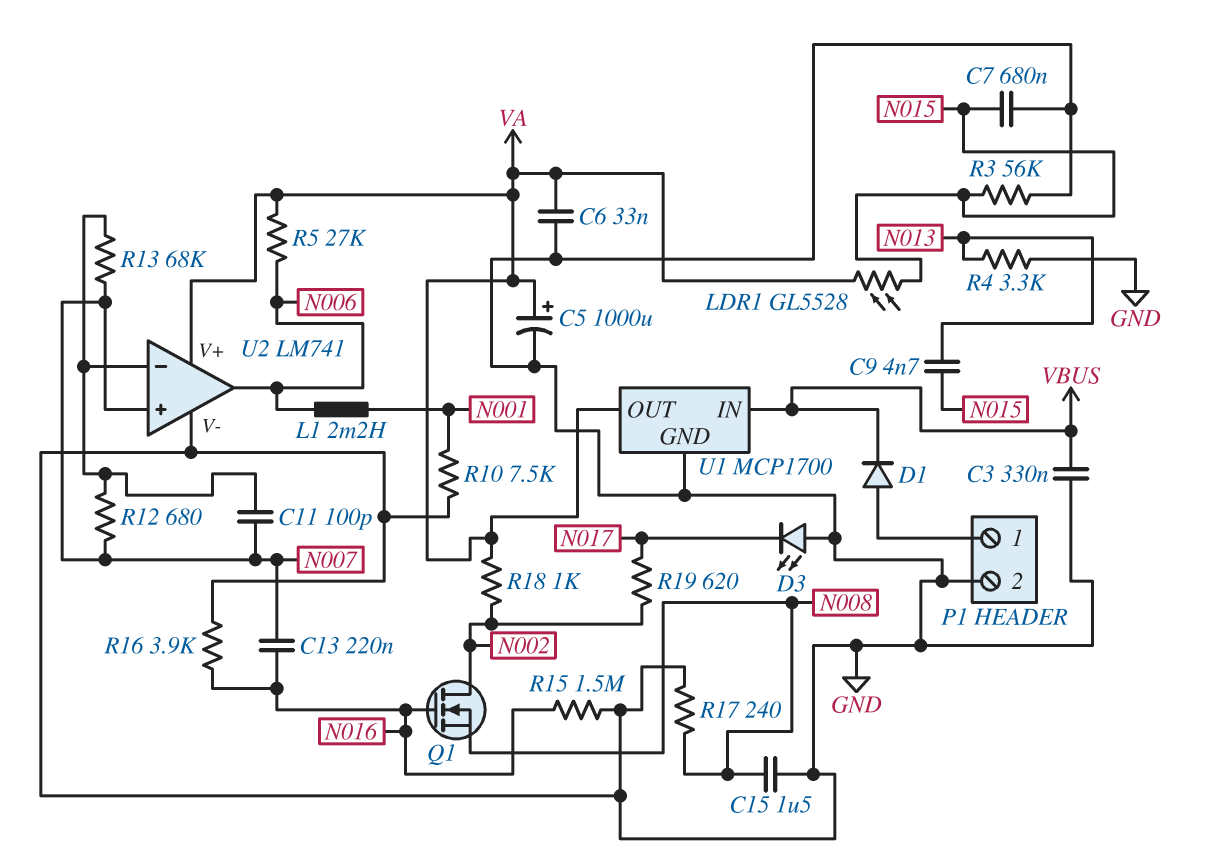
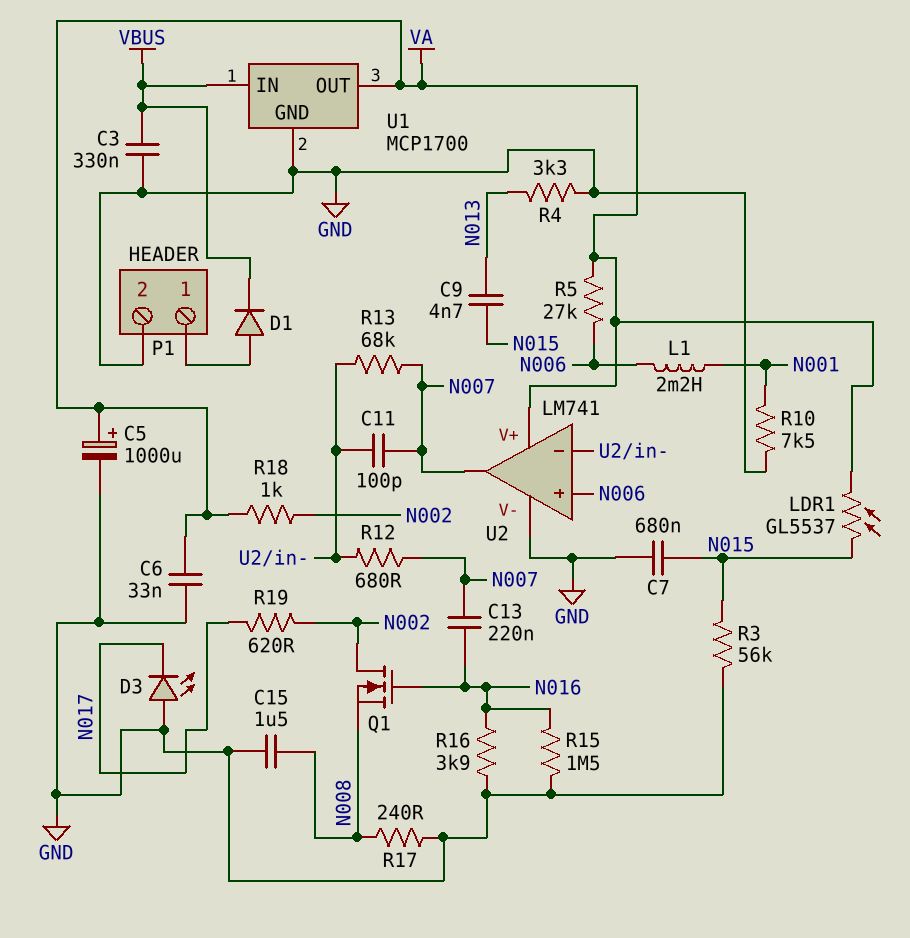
LDR1: GL5528 (N015, VA) -> GL5537 (N015, VA)
U2 pin in+: N007 -> N006
U2 pin out: N006 -> N007

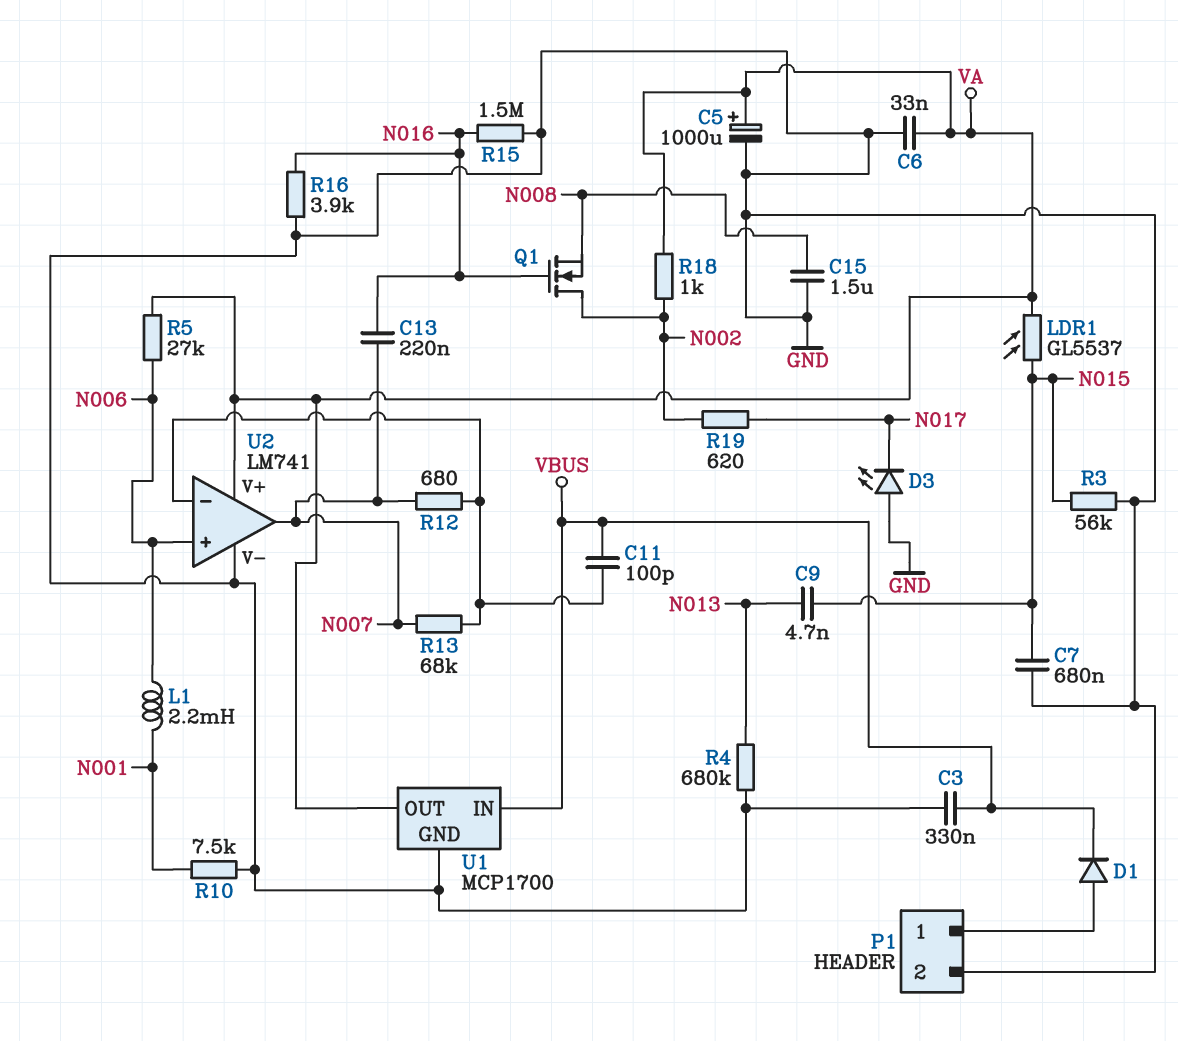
C11: 100pF (N007, U2/in-) -> 100pF (U2/in-, VBUS)
R4: 3.3k (GND, N013) -> 680k (GND, N013)
R17: 240 (GND, N008) -> none

